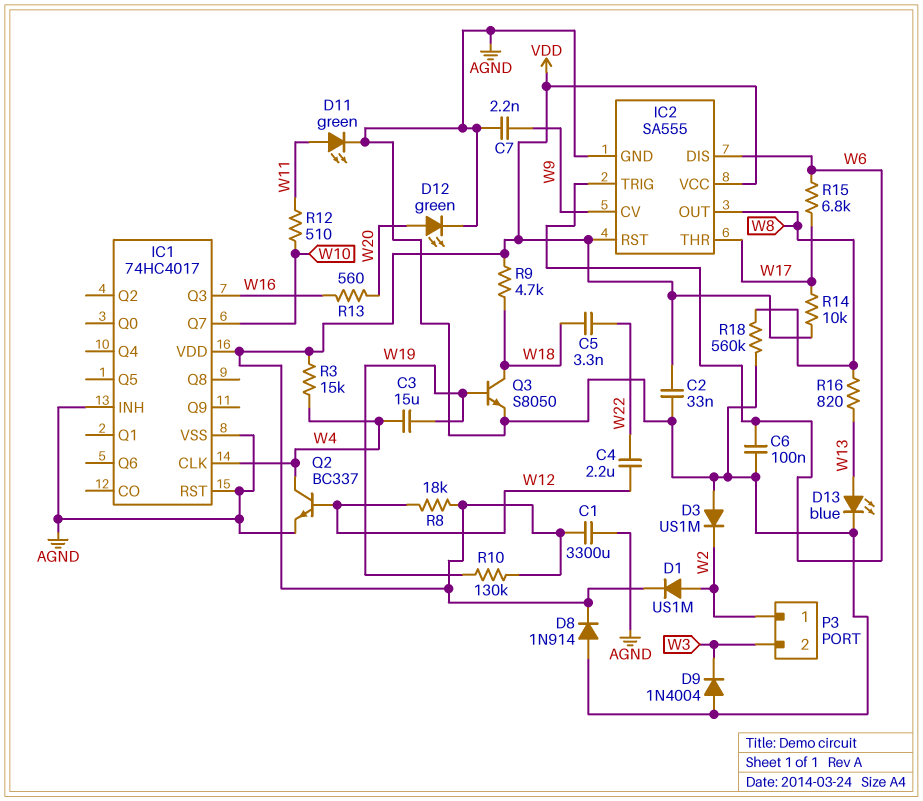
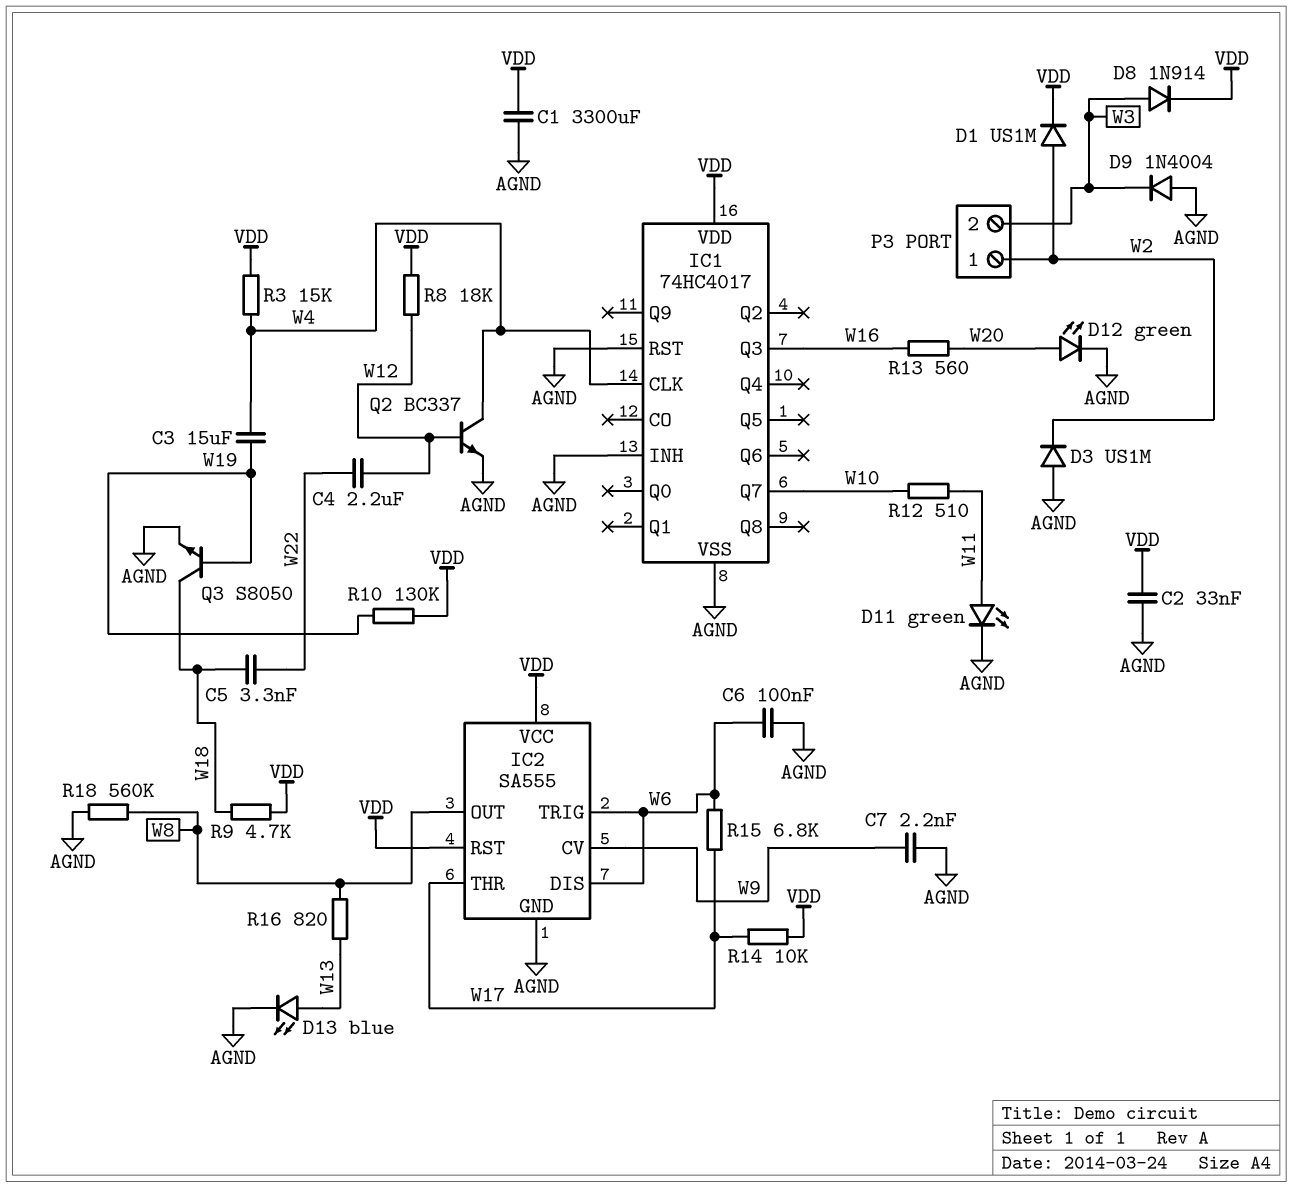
D8: diode 1N914 (A AGND, K VDD) -> diode 1N914 (A W3, K VDD)

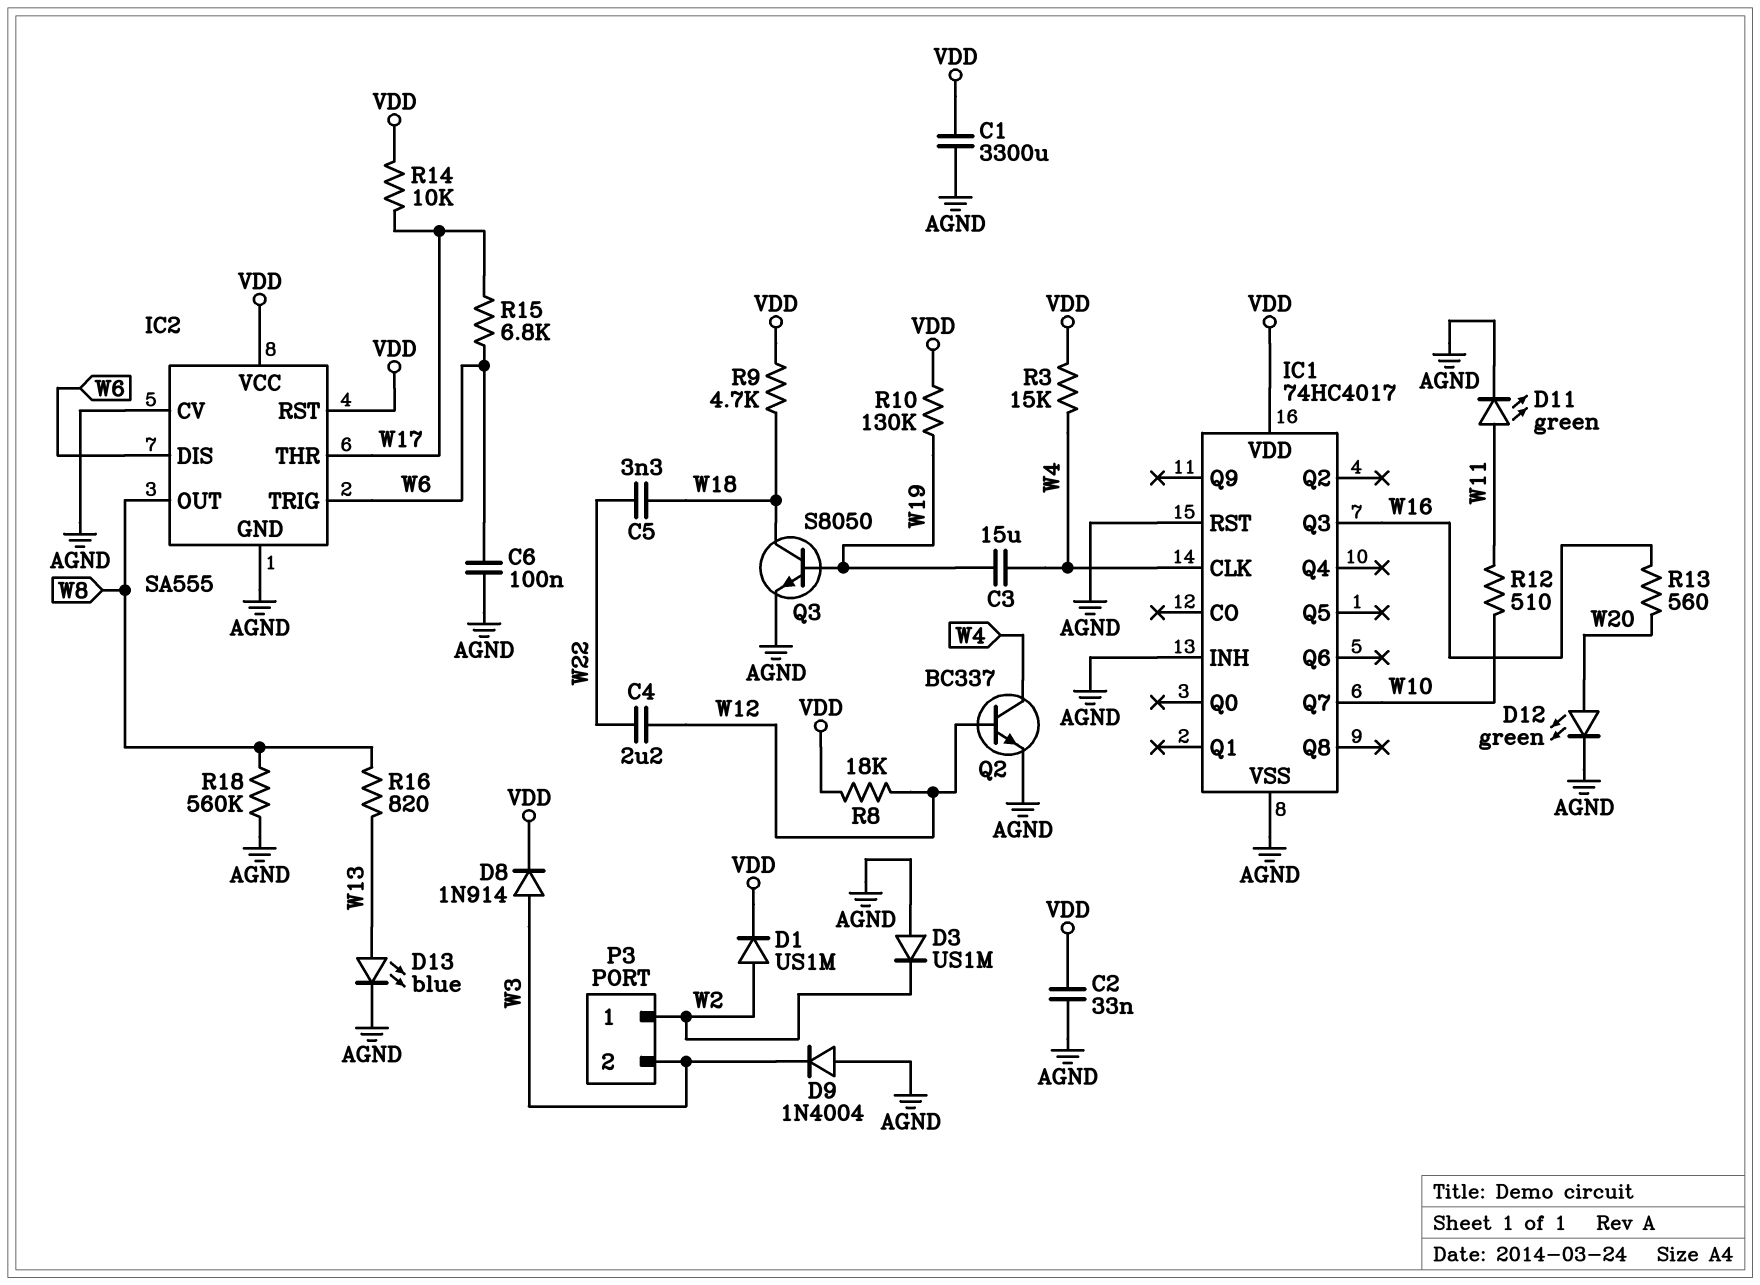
C7: 2.2nF (AGND, W9) -> none
IC2 pin CV: W9 -> AGND

